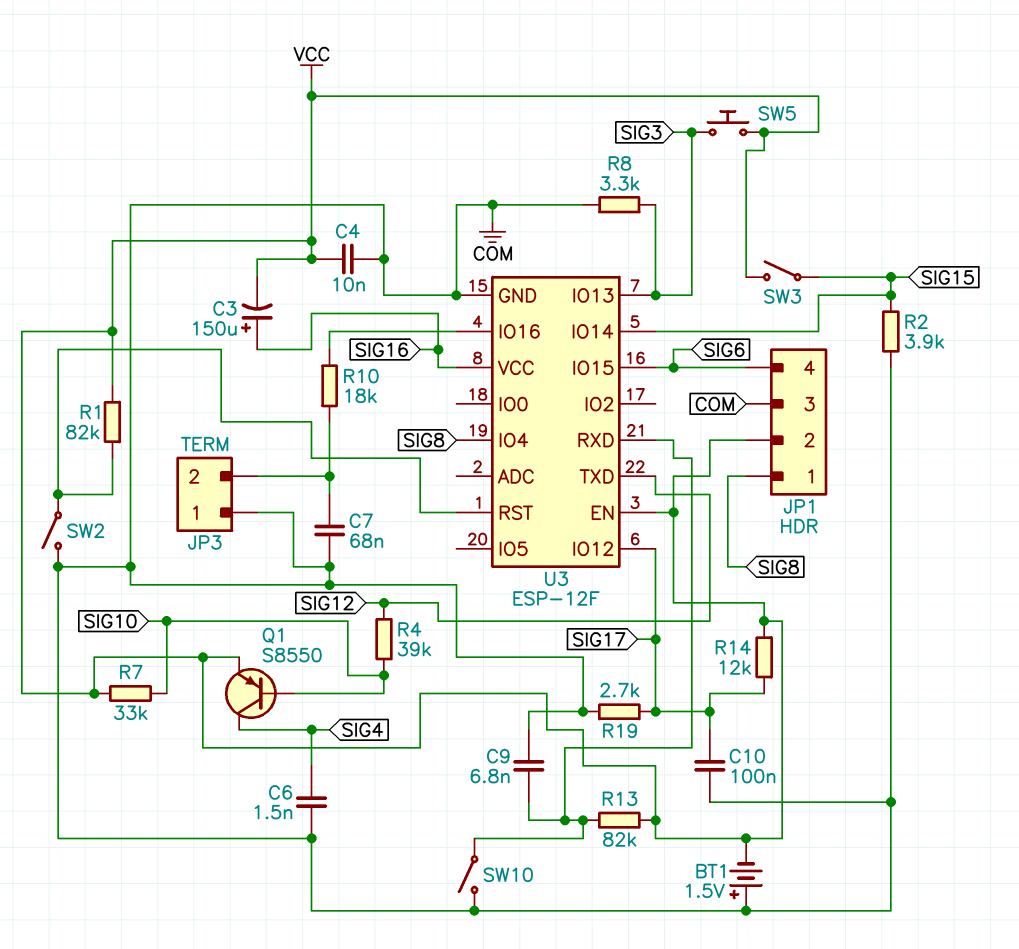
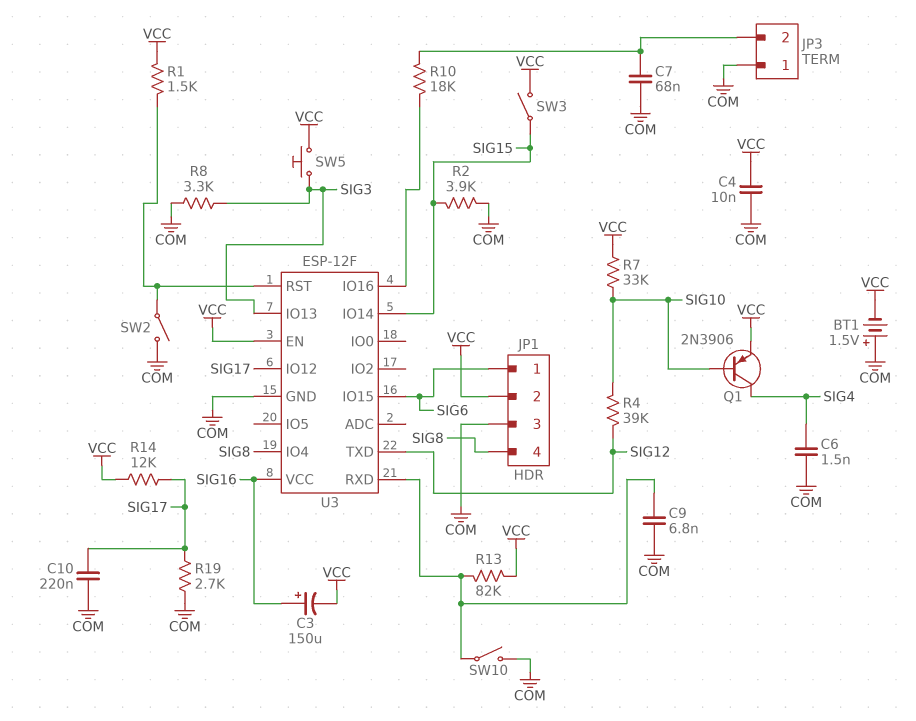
C10: 100nF (COM, SIG17) -> 220nF (COM, SIG17)
JP1 pin 1: SIG8 -> SIG6
JP1 pin 4: SIG6 -> SIG8
Q1: PNP S8550 (B SIG10, C SIG4, E VCC) -> PNP 2N3906 (B SIG10, C SIG4, E VCC)
R1: 82k (U3/RST, VCC) -> 1.5k (U3/RST, VCC)

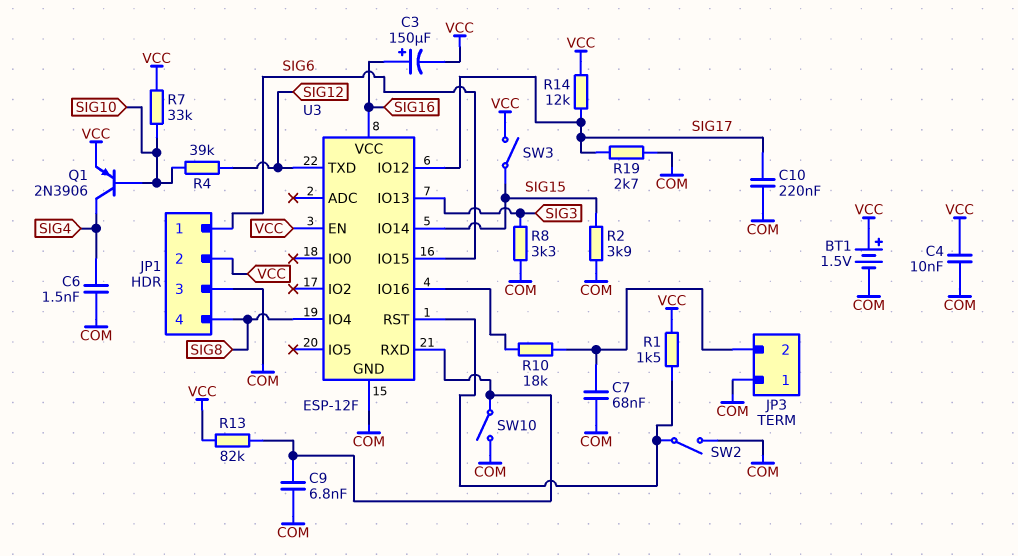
BT1: 1.5V (plus COM, minus VCC) -> 1.5V (plus VCC, minus COM)
SW5: button (SIG3, VCC) -> none

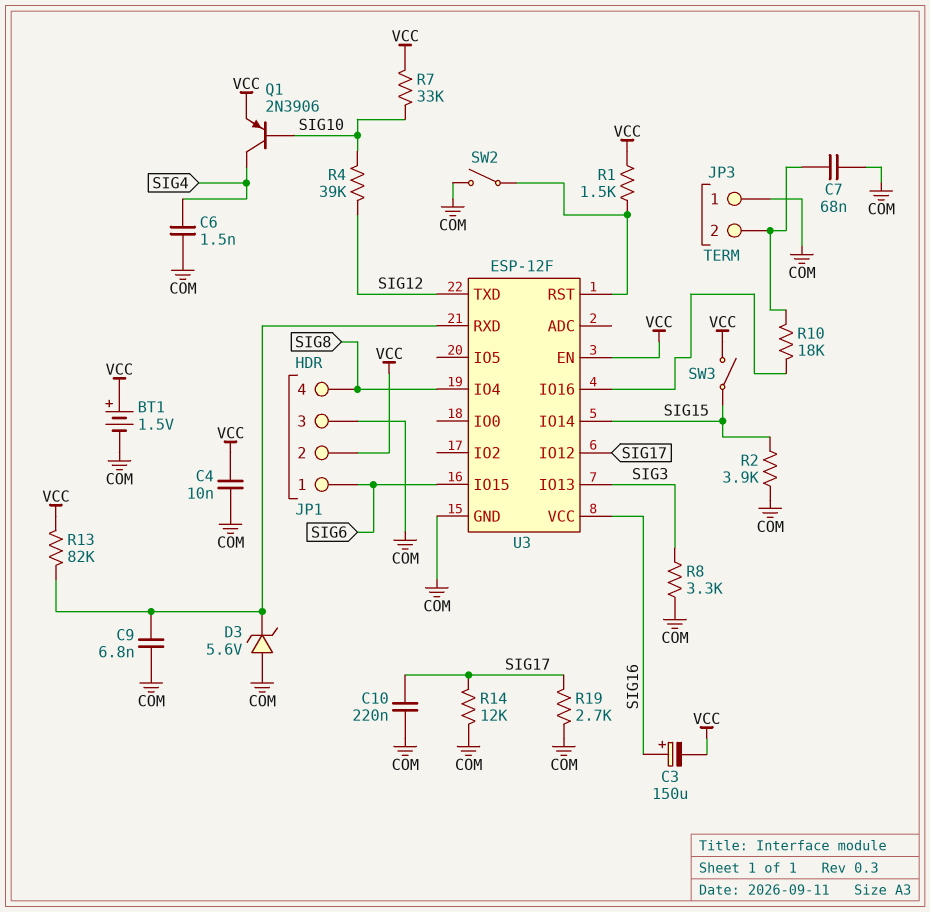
D3: none -> zener 5.6V (A COM, K U3/RXD)
R14: 12k (SIG17, VCC) -> 12k (COM, SIG17)
SW10: switch (COM, U3/RXD) -> none

